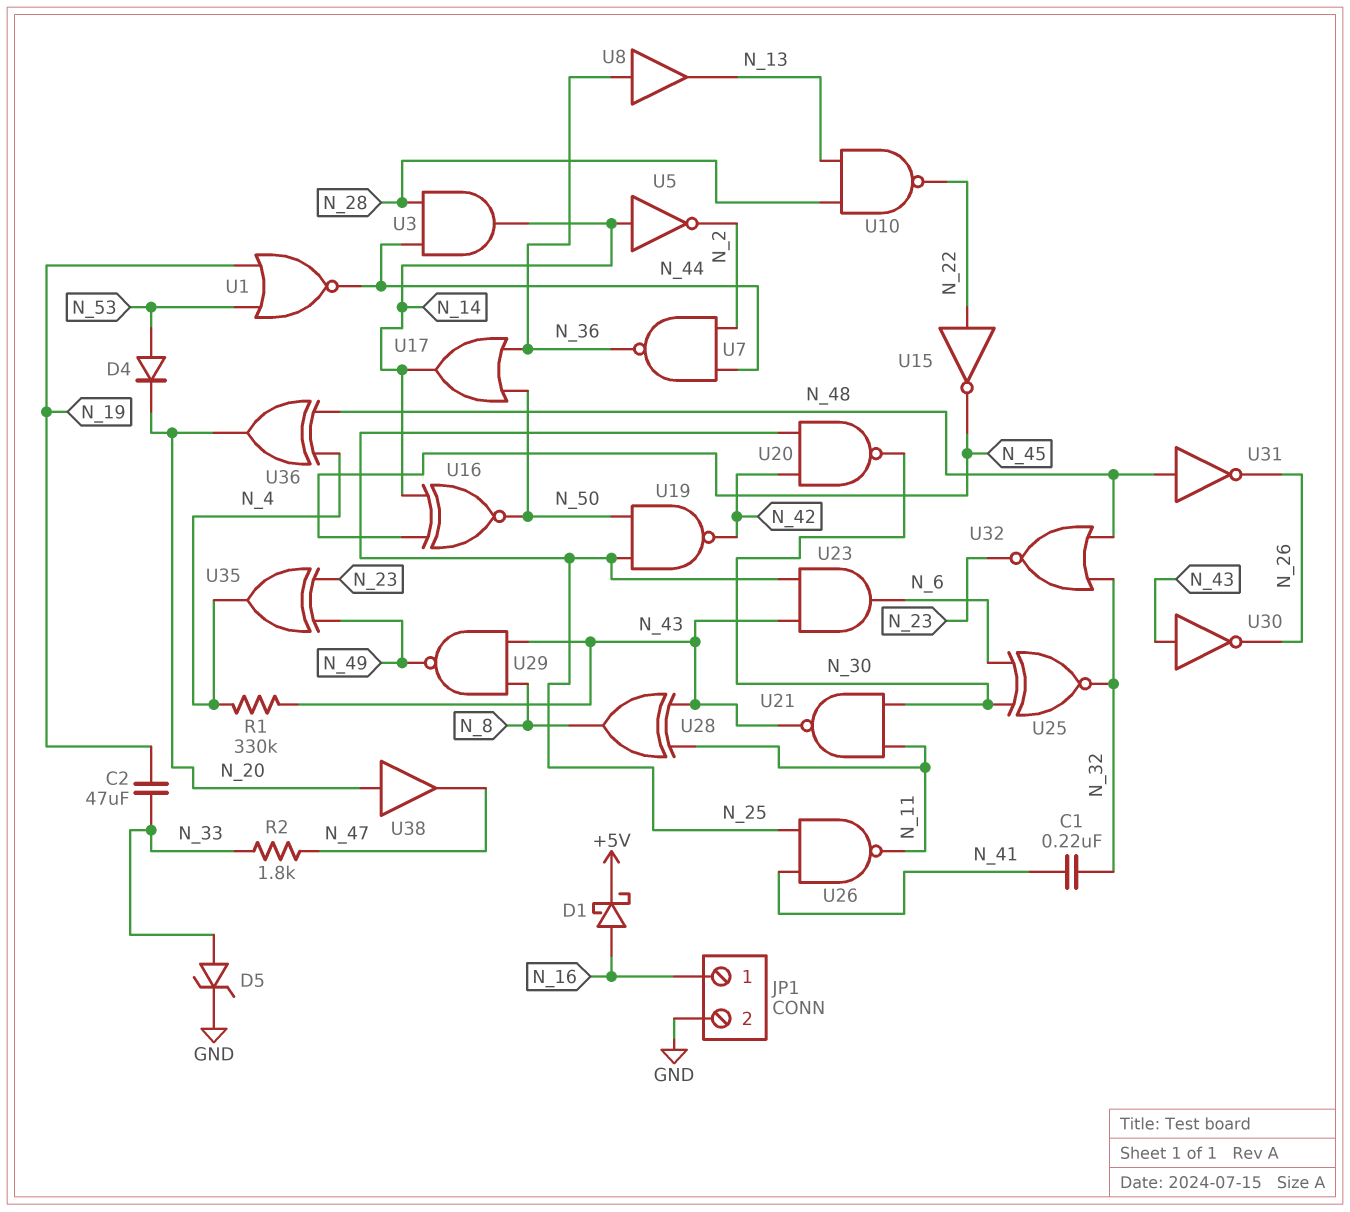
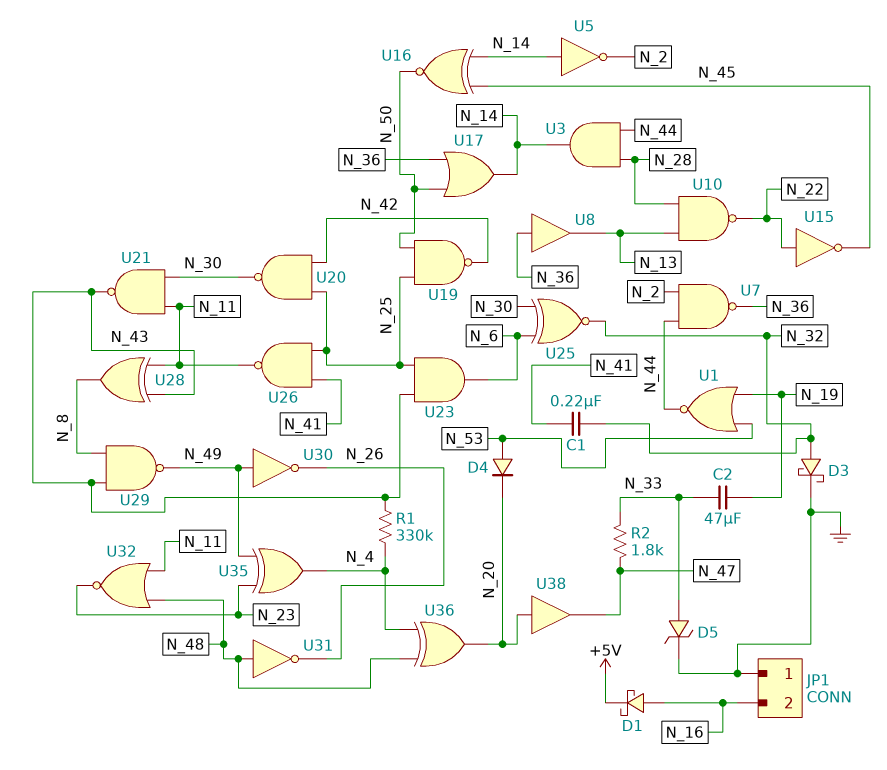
D3: none -> schottky (A N_32, K GND)
JP1 pin 1: N_16 -> GND
JP1 pin 2: GND -> N_16
U30: NOT (in N_43, out N_26) -> NOT (in N_49, out N_26)
U32: NOR (in N_32, in N_48, out N_23) -> NOR (in N_11, in N_48, out N_23)

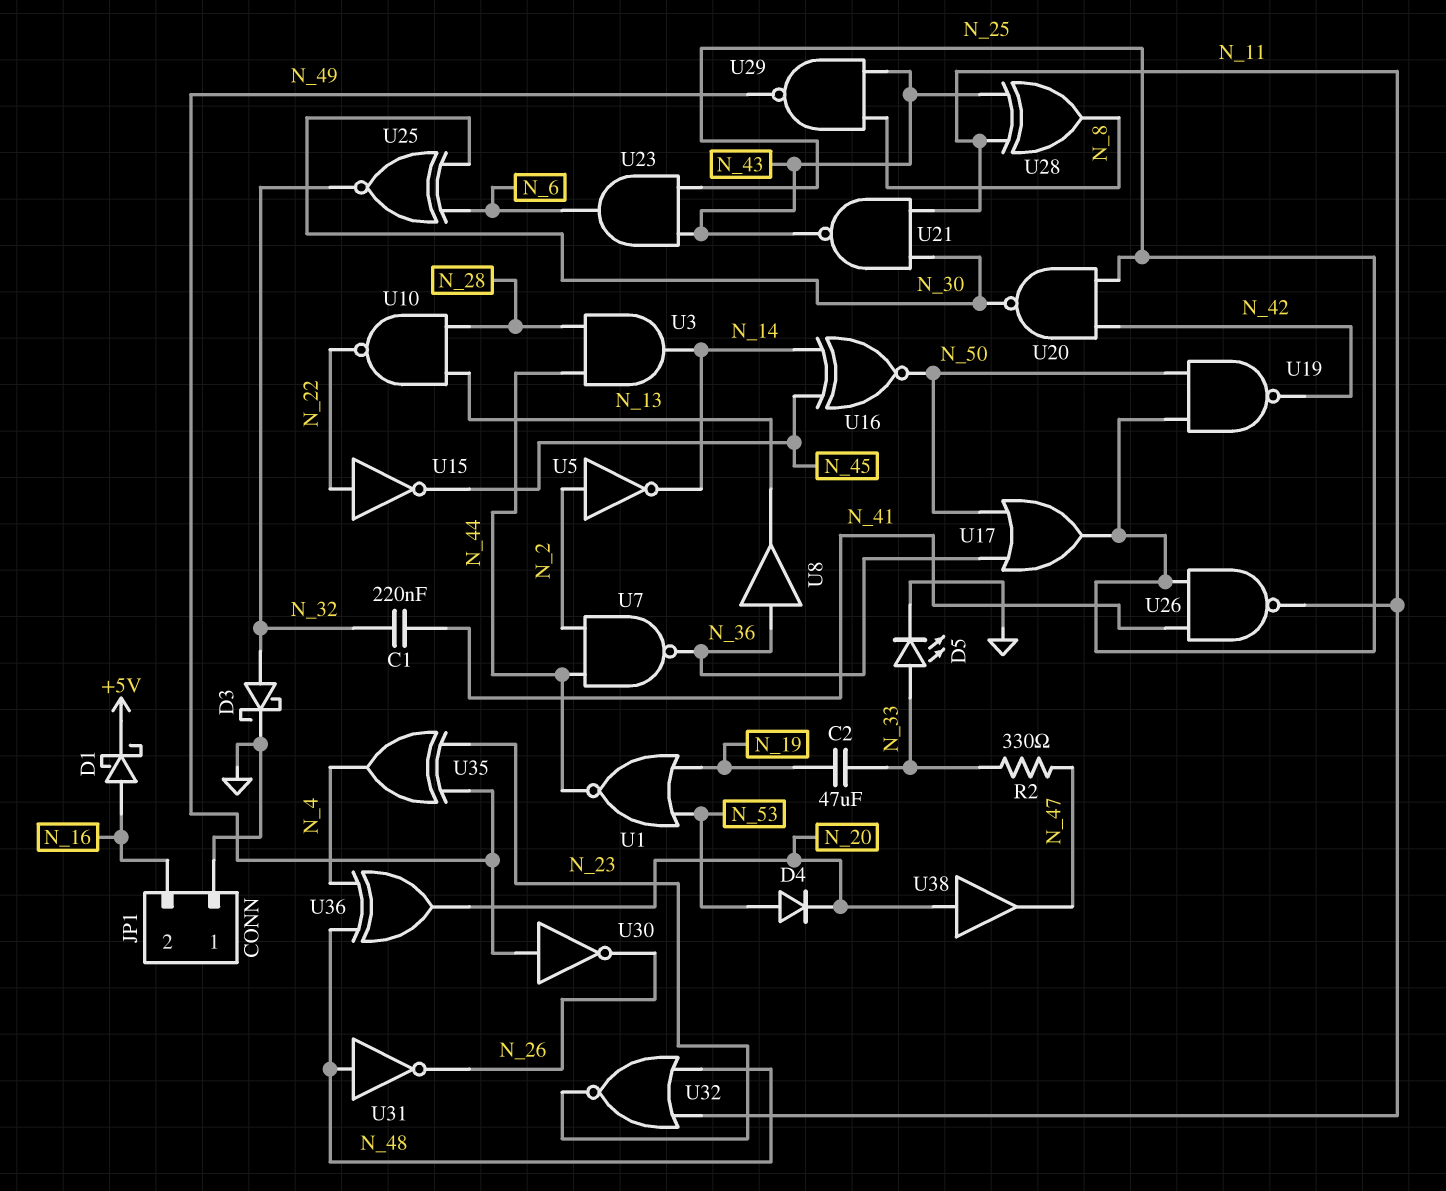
D5: zener (A N_33, K GND) -> LED (A N_33, K GND)
R1: 330k (N_4, N_43) -> none
R2: 1.8k (N_33, N_47) -> 330 (N_33, N_47)
U5: NOT (in N_14, out N_2) -> NOT (in N_2, out N_14)
U17: OR (in N_36, in N_50, out N_14) -> OR (in N_36, in N_50, out N_25)

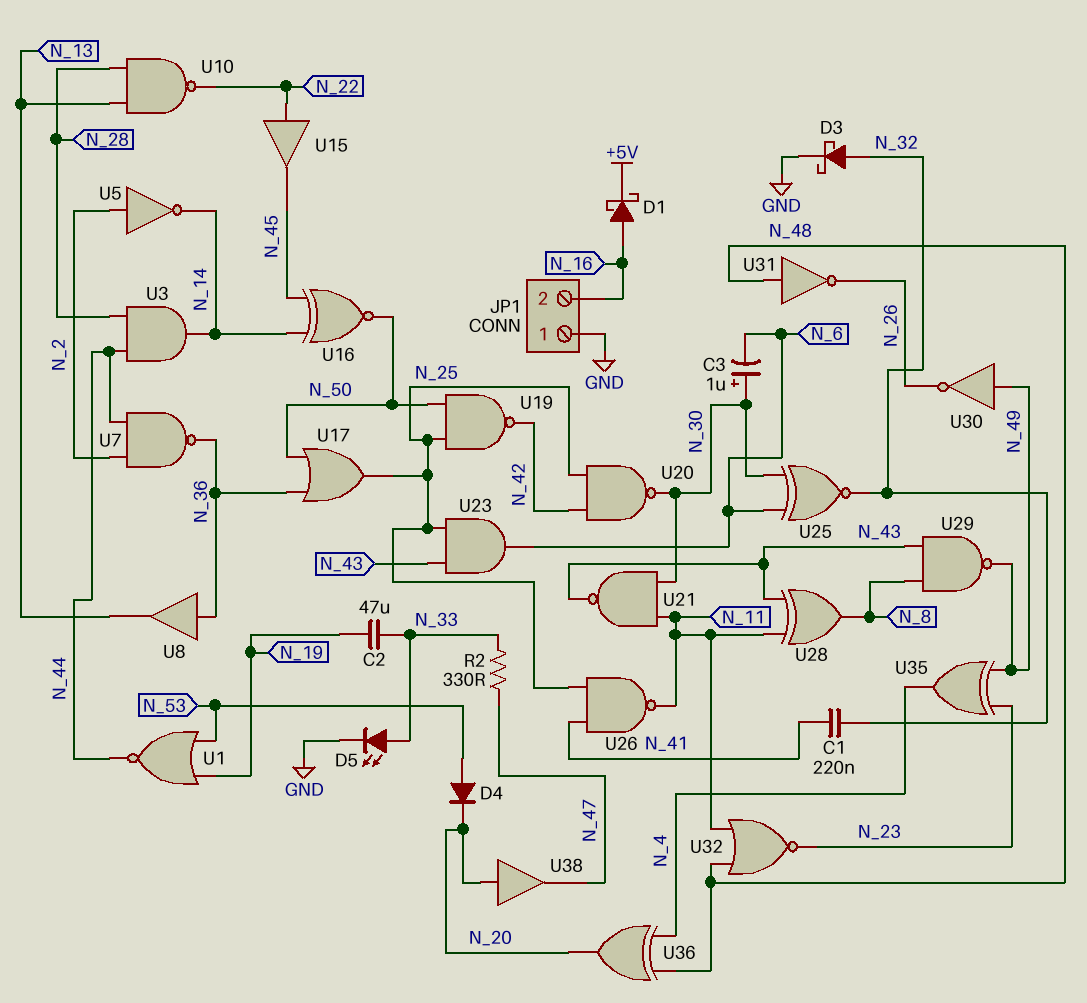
C3: none -> 1uF (plus N_30, minus N_6)
U15: NOT (in N_22, out N_45) -> buffer (in N_22, out N_45)

